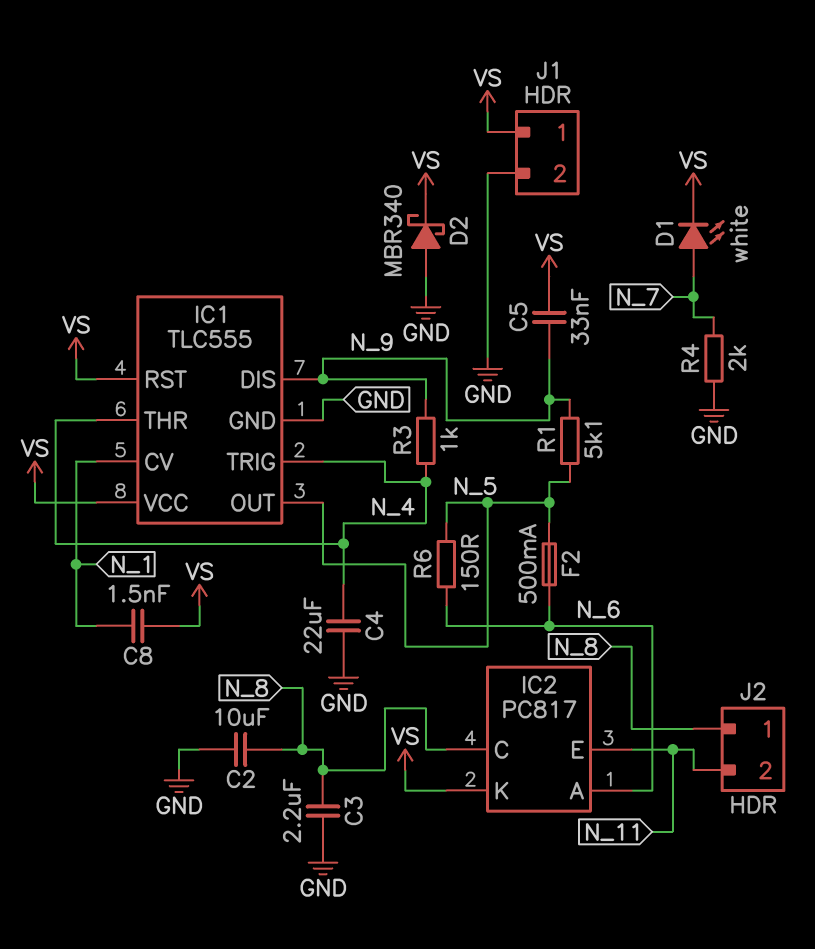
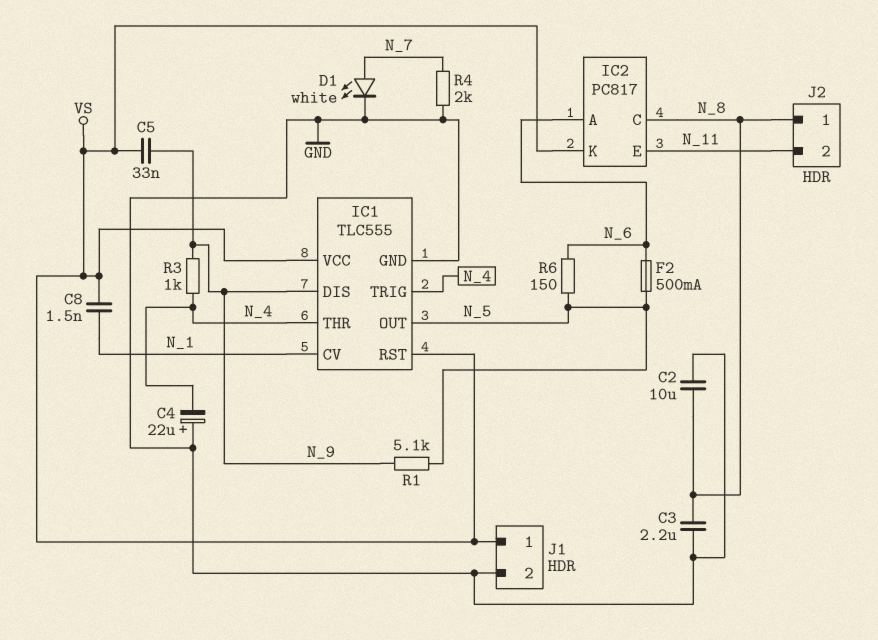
C4: 22uF (GND, N_4) -> 22uF (plus GND, minus N_4)
D1: LED white (A N_7, K VS) -> LED white (A N_7, K GND)
D2: schottky MBR340 (A GND, K VS) -> none

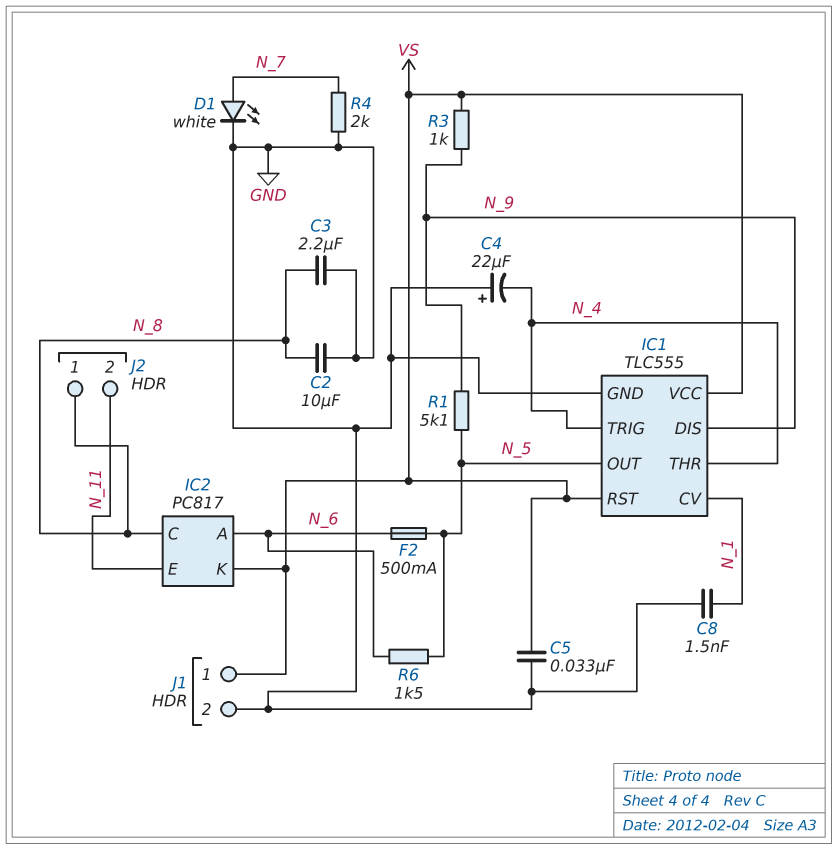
C5: 33nF (N_9, VS) -> 33nF (GND, VS)
C8: 1.5nF (N_1, VS) -> 1.5nF (GND, N_1)
R3: 1k (N_4, N_9) -> 1k (N_9, VS)
R6: 150 (N_5, N_6) -> 1.5k (N_5, N_6)

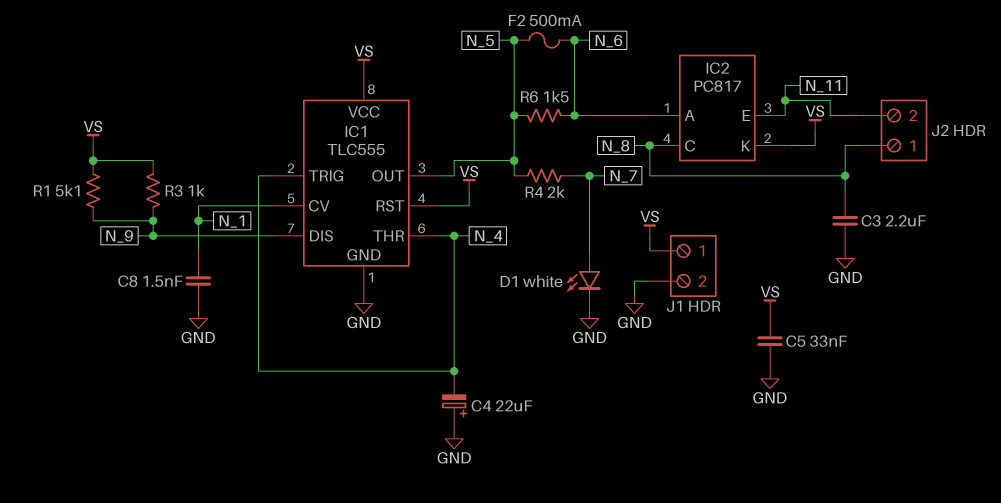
C2: 10uF (GND, N_8) -> none
R1: 5.1k (N_5, N_9) -> 5.1k (N_9, VS)
R4: 2k (GND, N_7) -> 2k (N_5, N_7)

